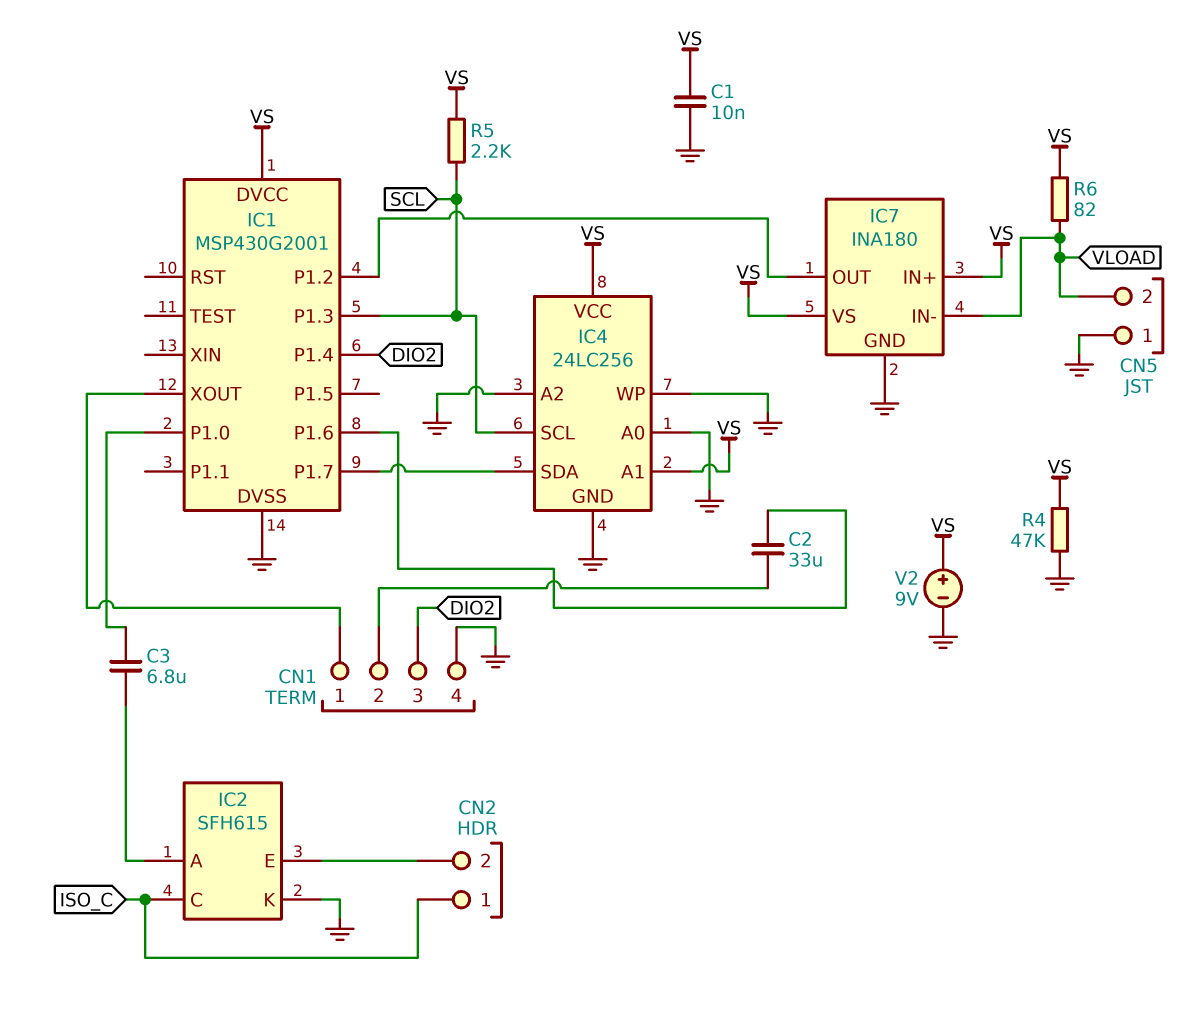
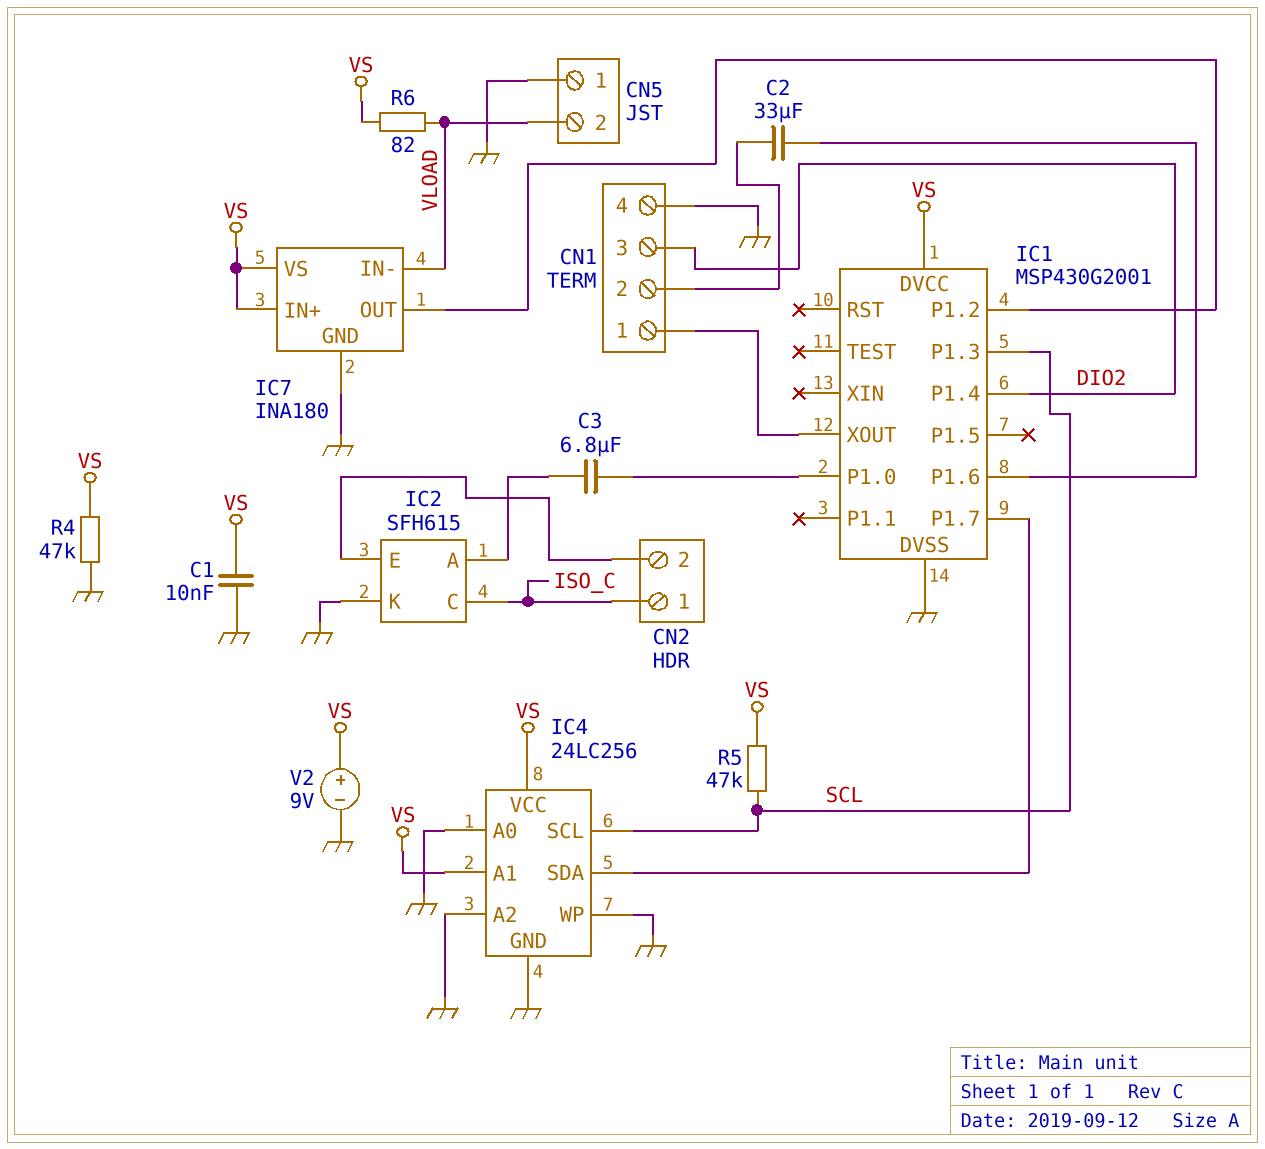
R5: 2.2k (SCL, VS) -> 47k (SCL, VS)

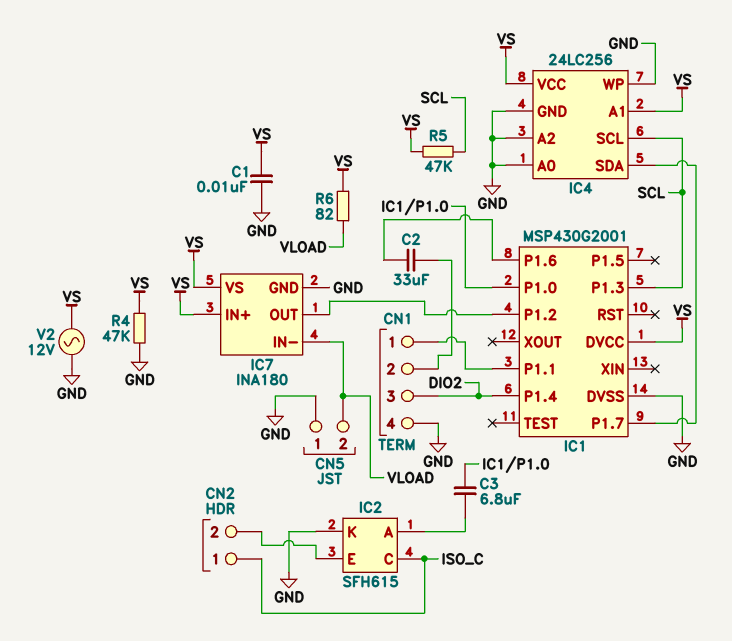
IC1 pin P1.1: none -> CN1/1
IC1 pin XOUT: CN1/1 -> none
V2: 9V (plus VS, minus GND) -> AC 12V (GND, VS)

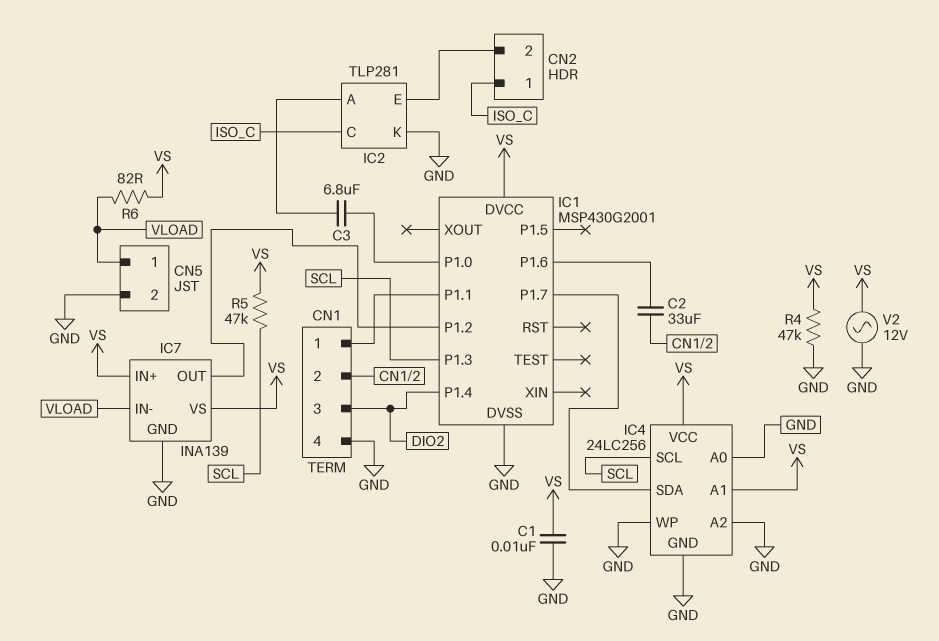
CN5 pin 1: GND -> VLOAD
CN5 pin 2: VLOAD -> GND
IC2: SFH615 -> TLP281
IC7: INA180 -> INA139

